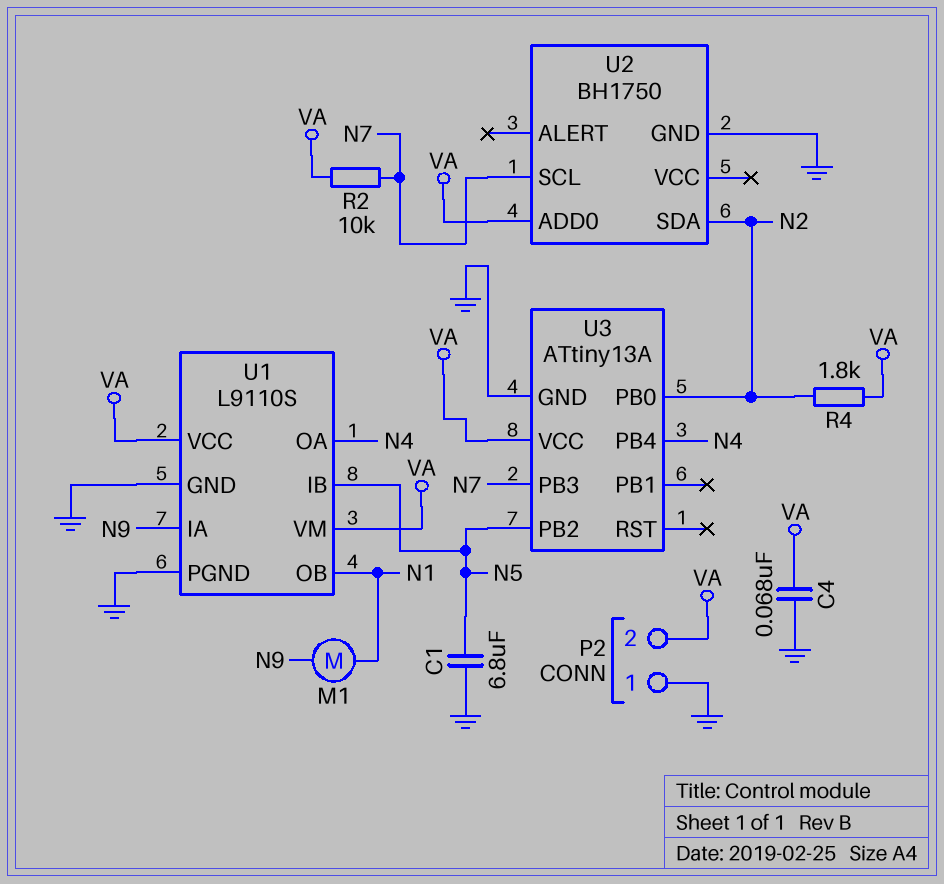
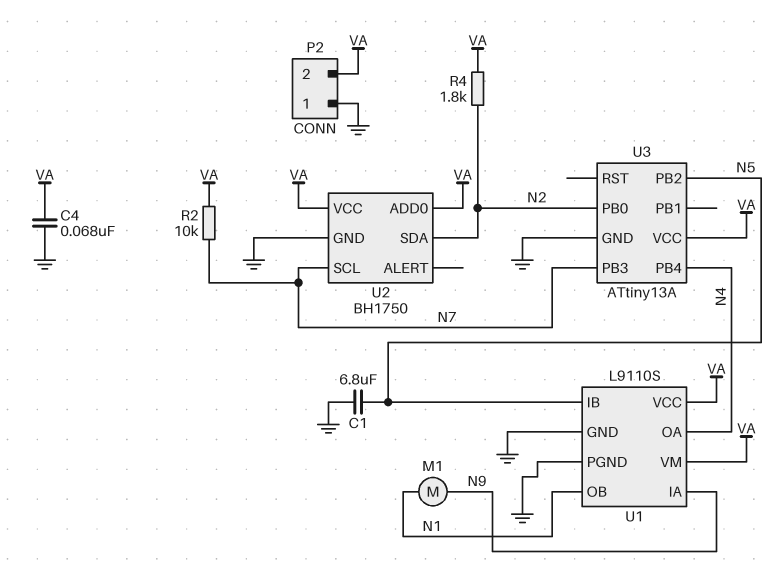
U2 pin VCC: none -> VA

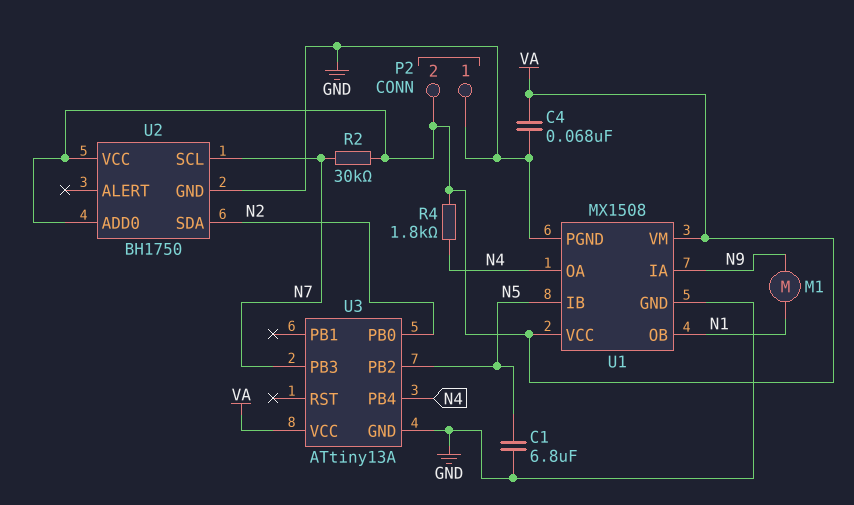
R2: 10k (N7, VA) -> 30k (N7, VA)
R4: 1.8k (N2, VA) -> 1.8k (N4, VA)
U1: L9110S -> MX1508

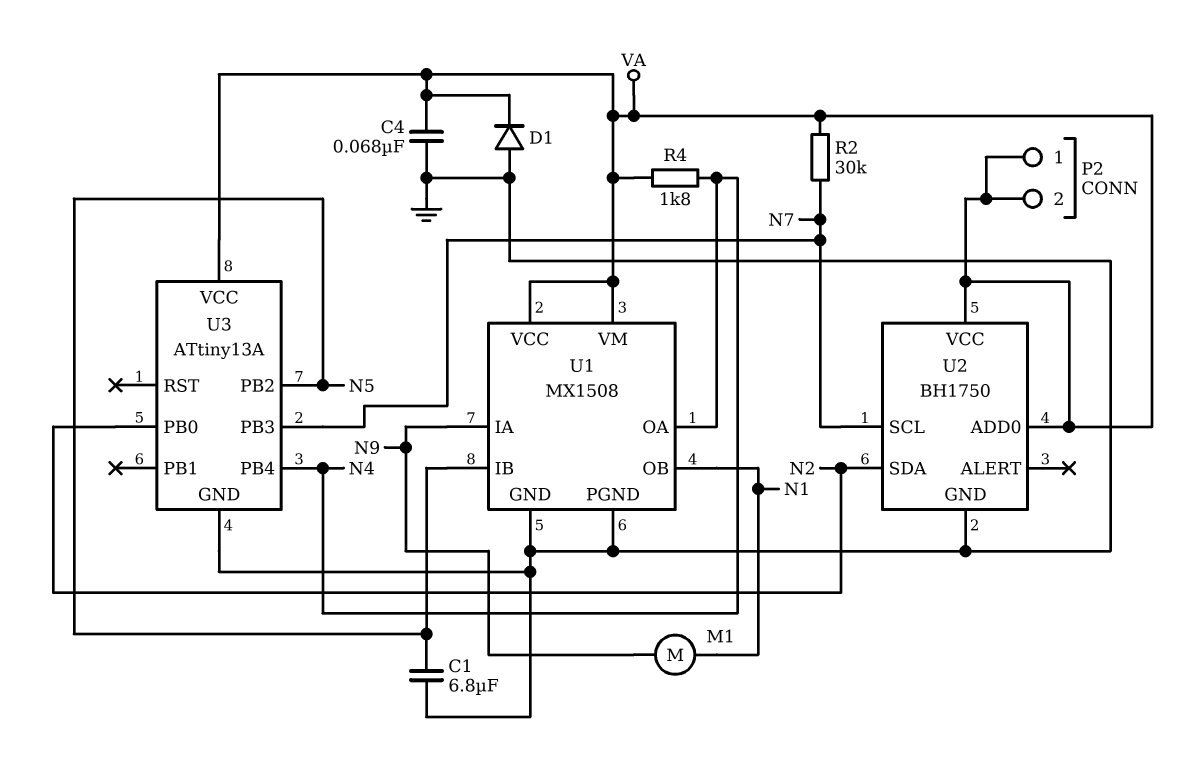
D1: none -> diode (A GND, K VA)
P2 pin 1: GND -> VA

